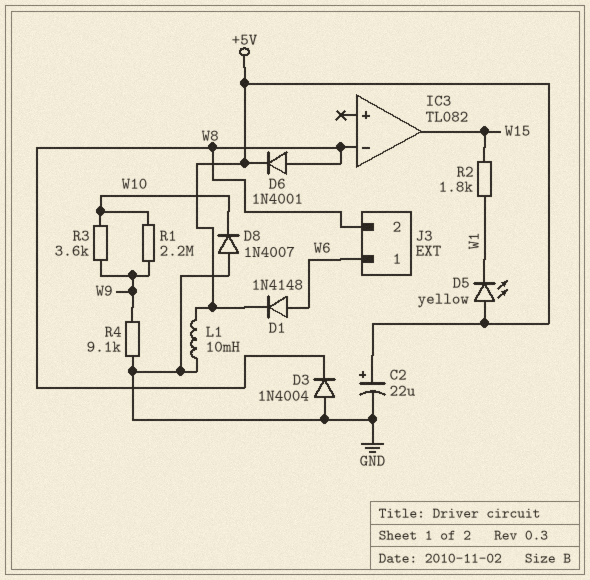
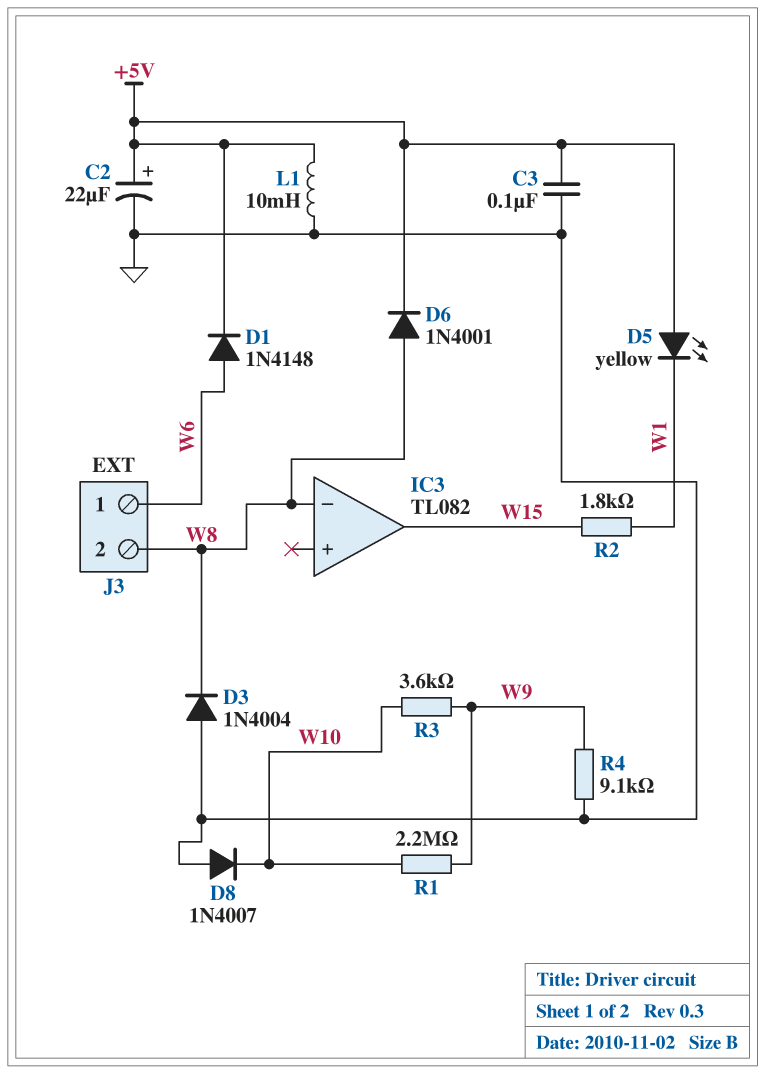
C3: none -> 100nF (+5V, GND)

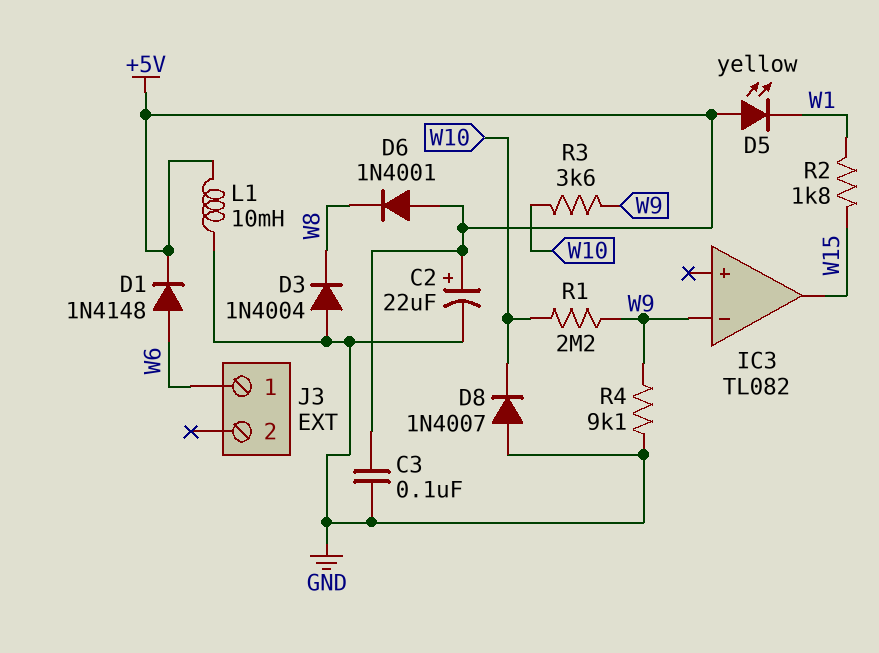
D6: diode 1N4001 (A W8, K +5V) -> diode 1N4001 (A +5V, K W8)
IC3 pin in-: W8 -> W9
J3 pin 2: W8 -> none

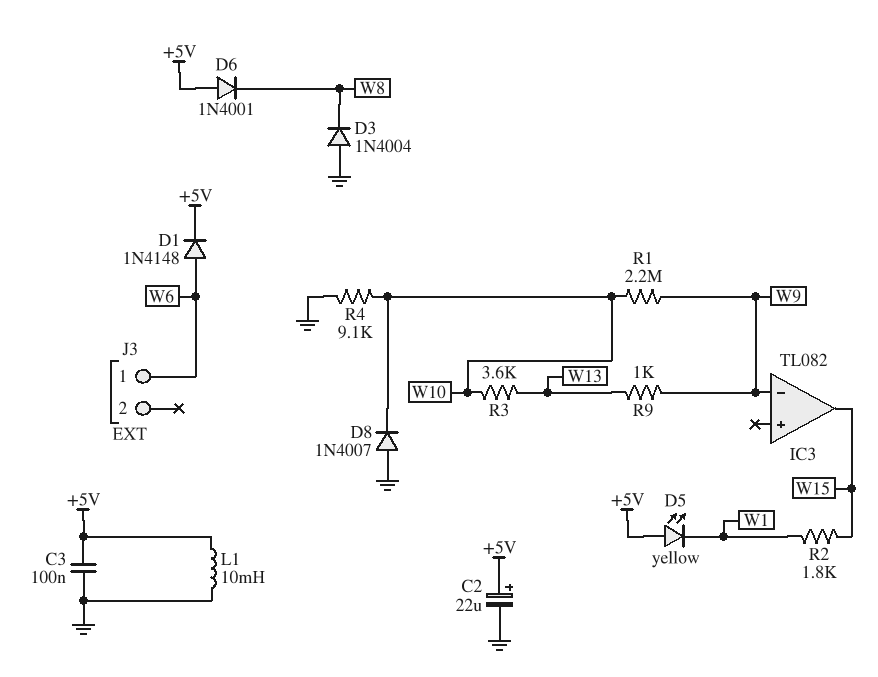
R3: 3.6k (W9, W10) -> 3.6k (W10, W13)
R4: 9.1k (GND, W9) -> 9.1k (GND, W10)
R9: none -> 1k (W9, W13)

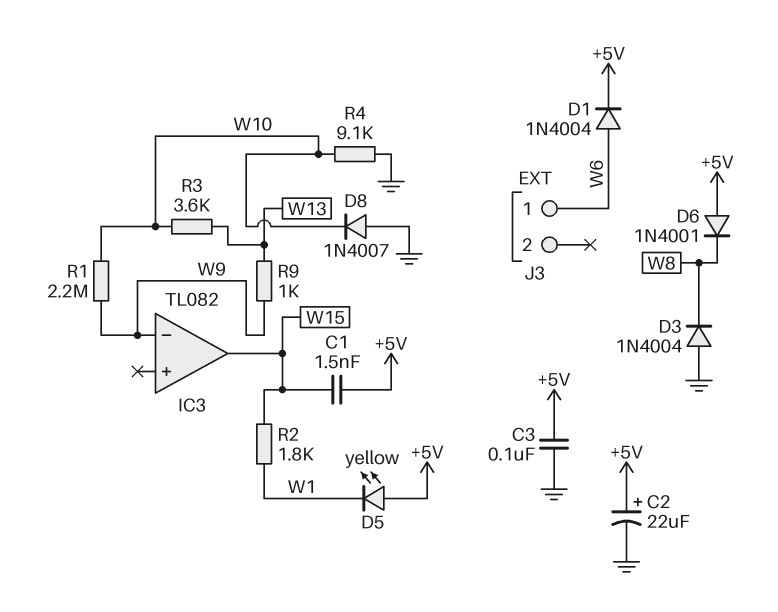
C1: none -> 1.5nF (+5V, W15)
D1: diode 1N4148 (A W6, K +5V) -> diode 1N4004 (A W6, K +5V)
L1: 10mH (+5V, GND) -> none

